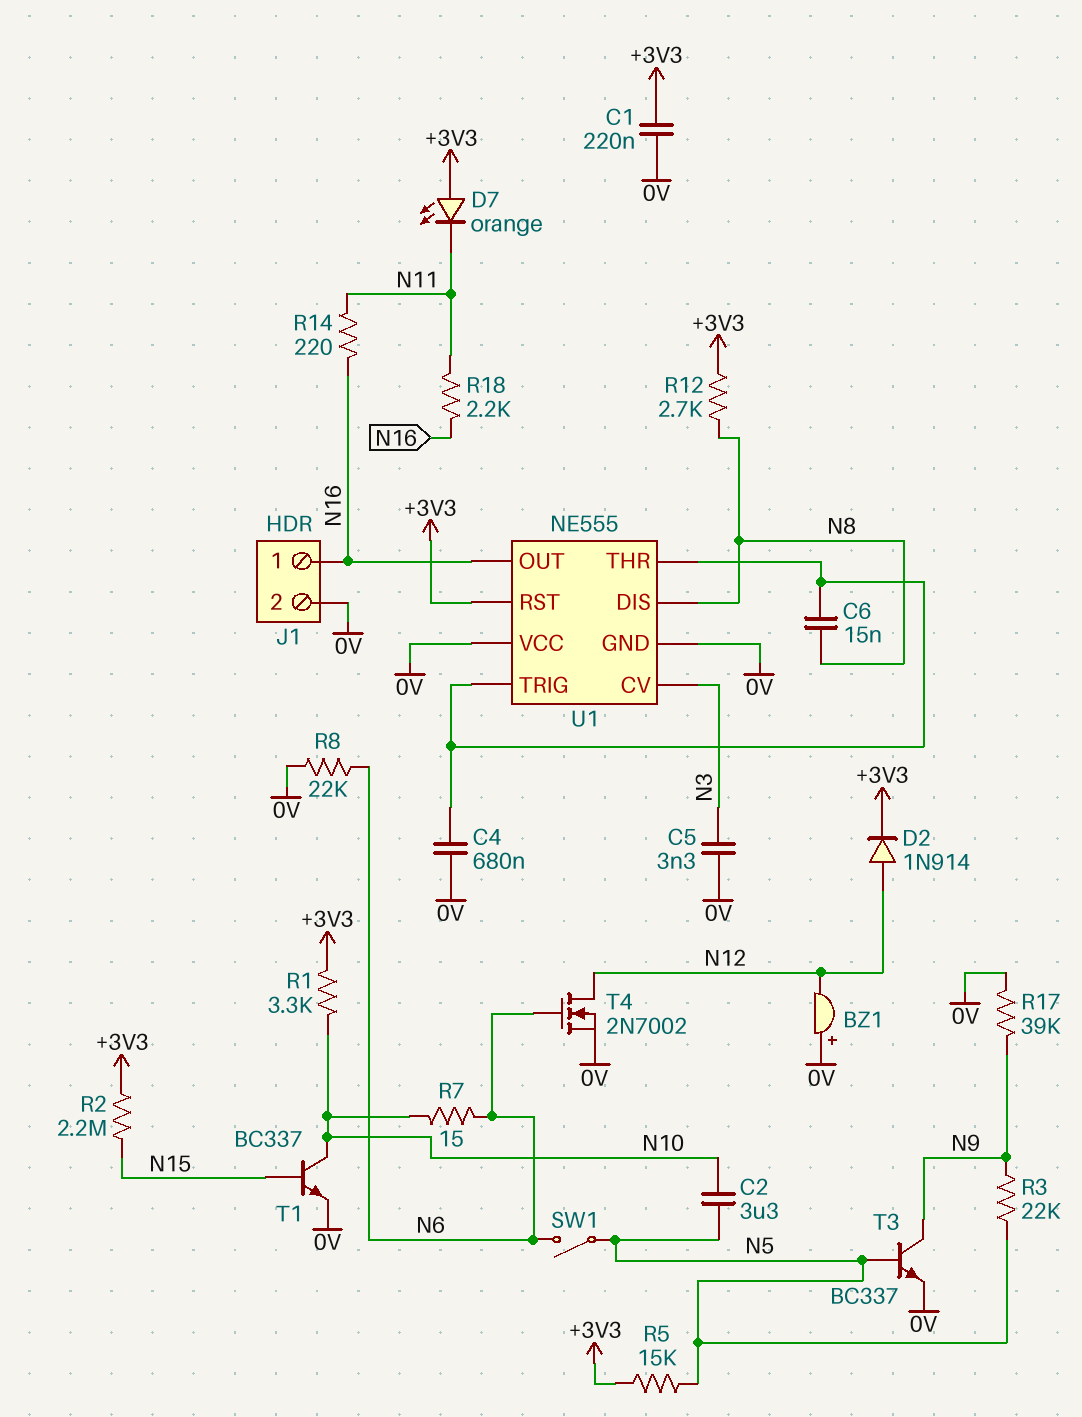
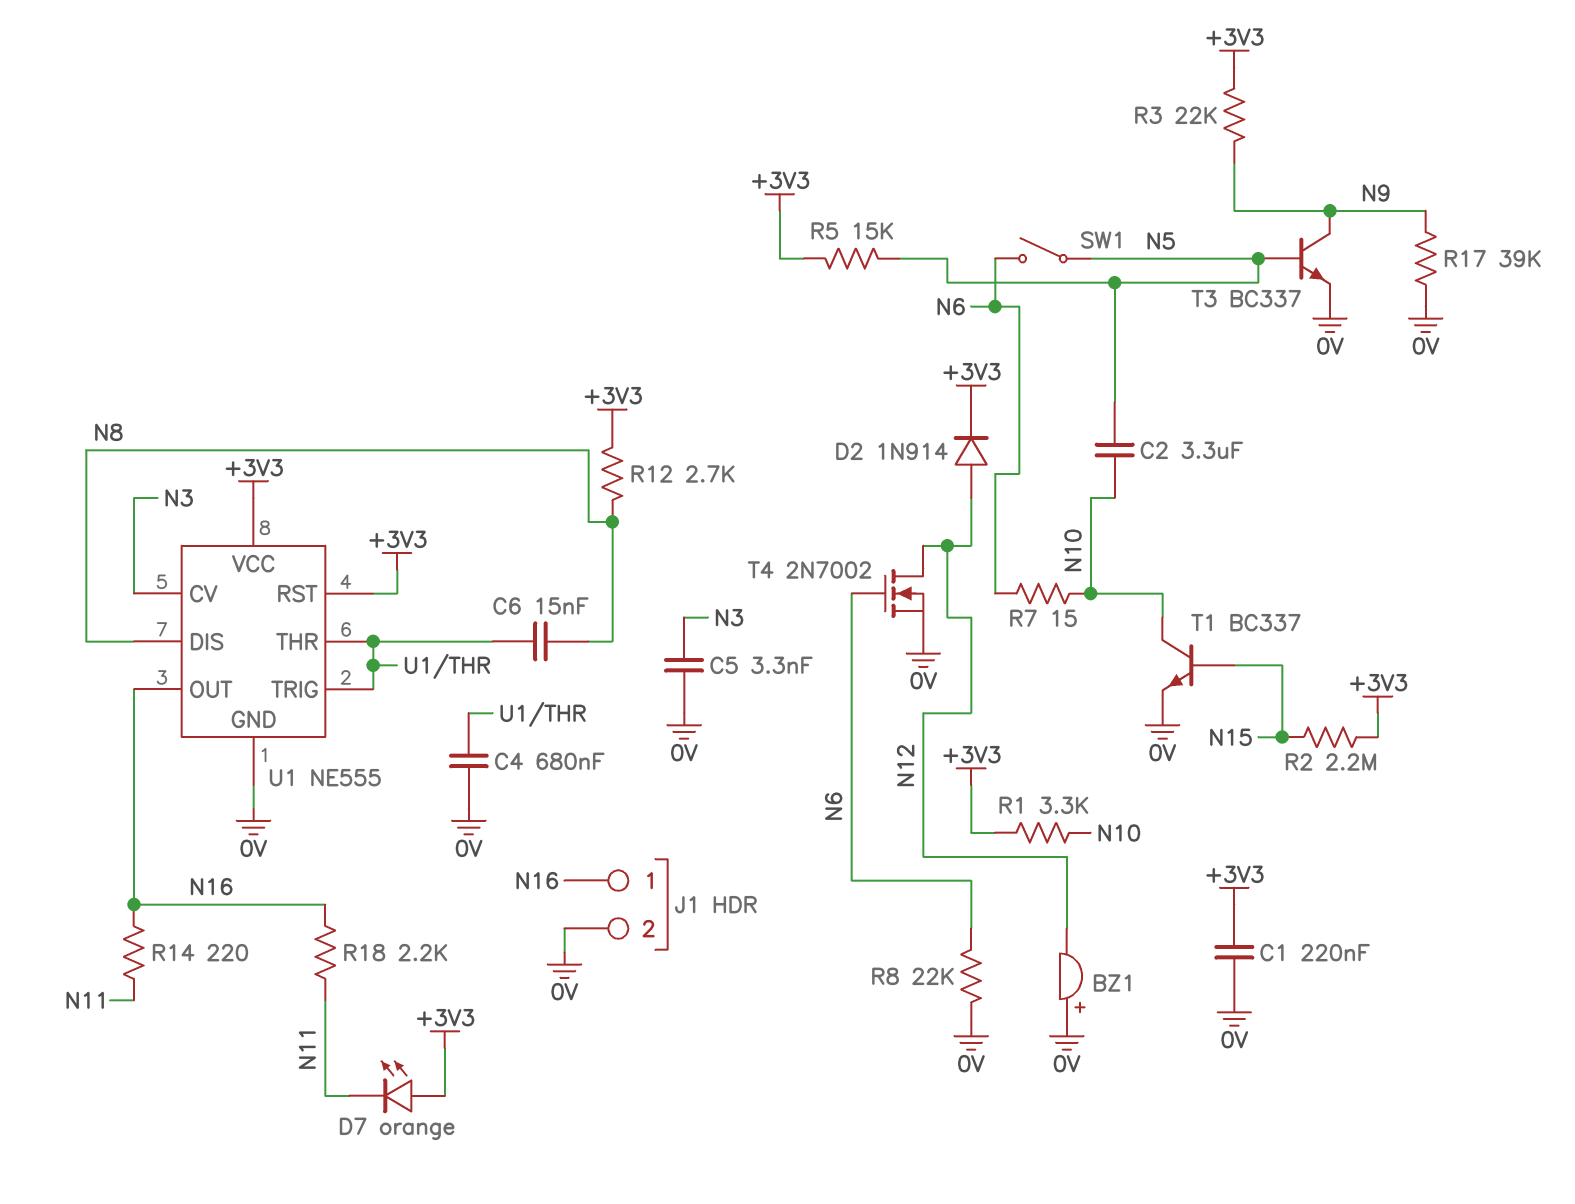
R3: 22k (N5, N9) -> 22k (+3V3, N9)
U1 pin VCC: 0V -> +3V3

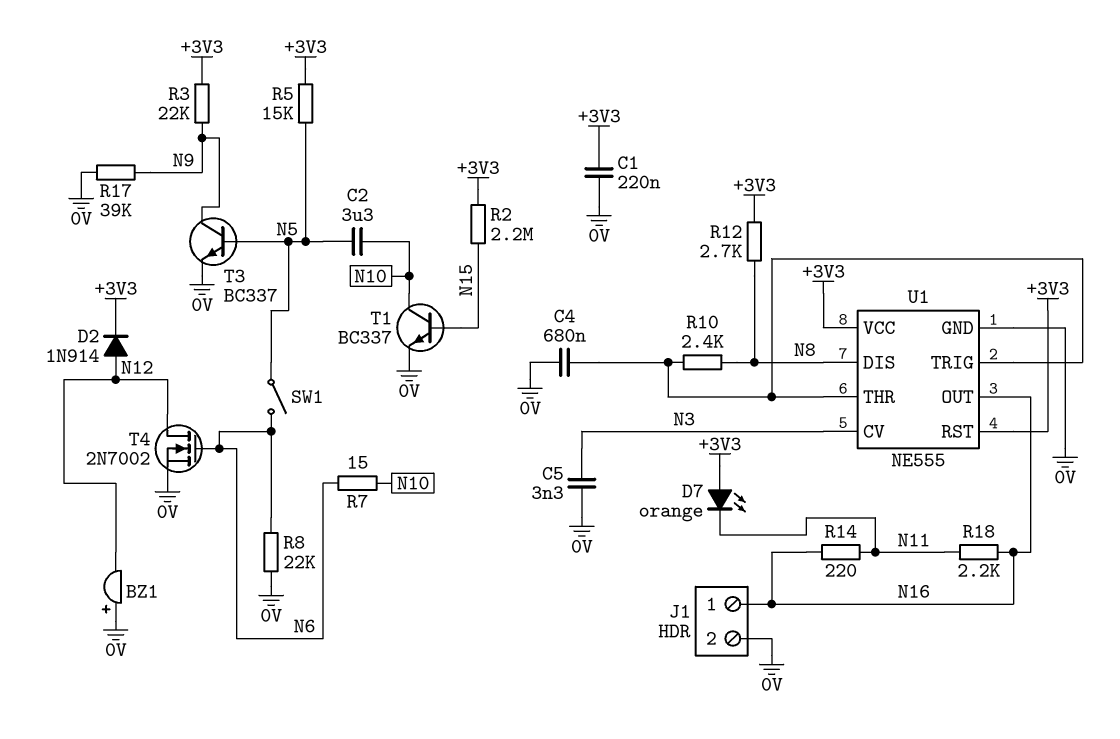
C6: 15nF (N8, U1/THR) -> none
R1: 3.3k (+3V3, N10) -> none
R10: none -> 2.4k (N8, U1/THR)

